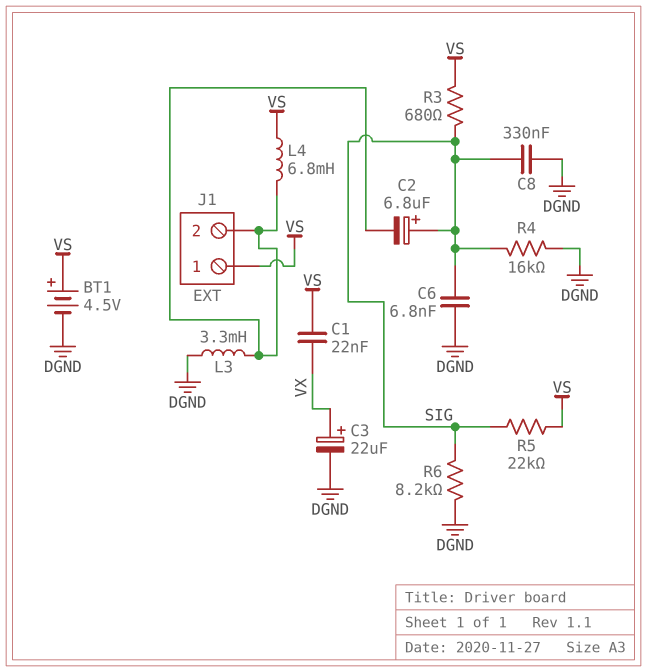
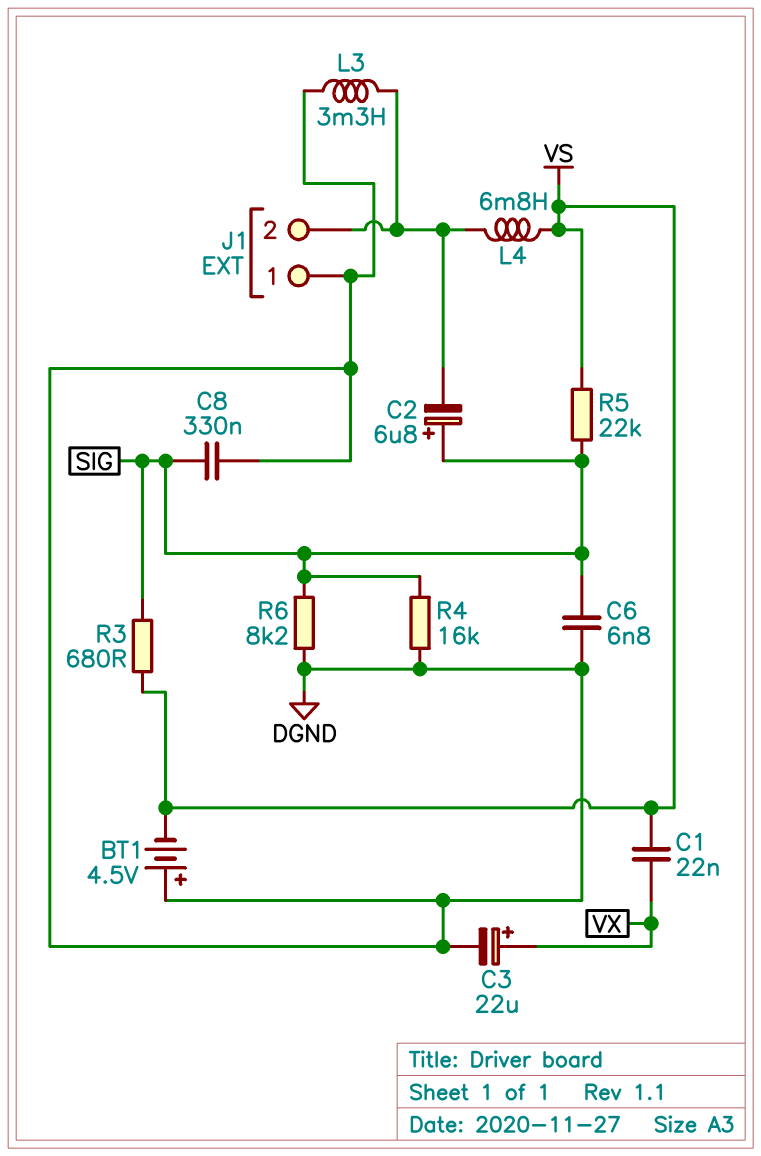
BT1: 4.5V (plus VS, minus DGND) -> 4.5V (plus DGND, minus VS)
J1 pin 1: VS -> DGND

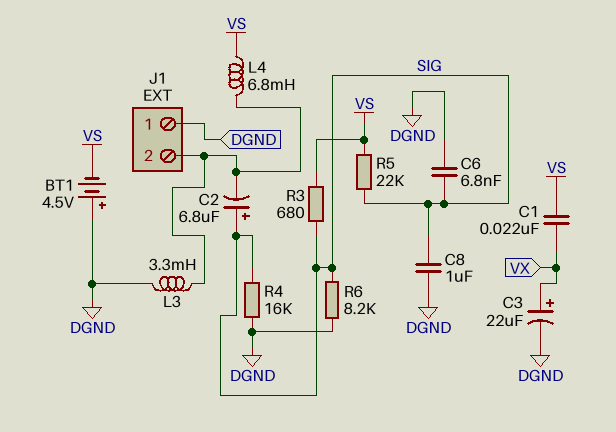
C8: 330nF (DGND, SIG) -> 1uF (DGND, SIG)

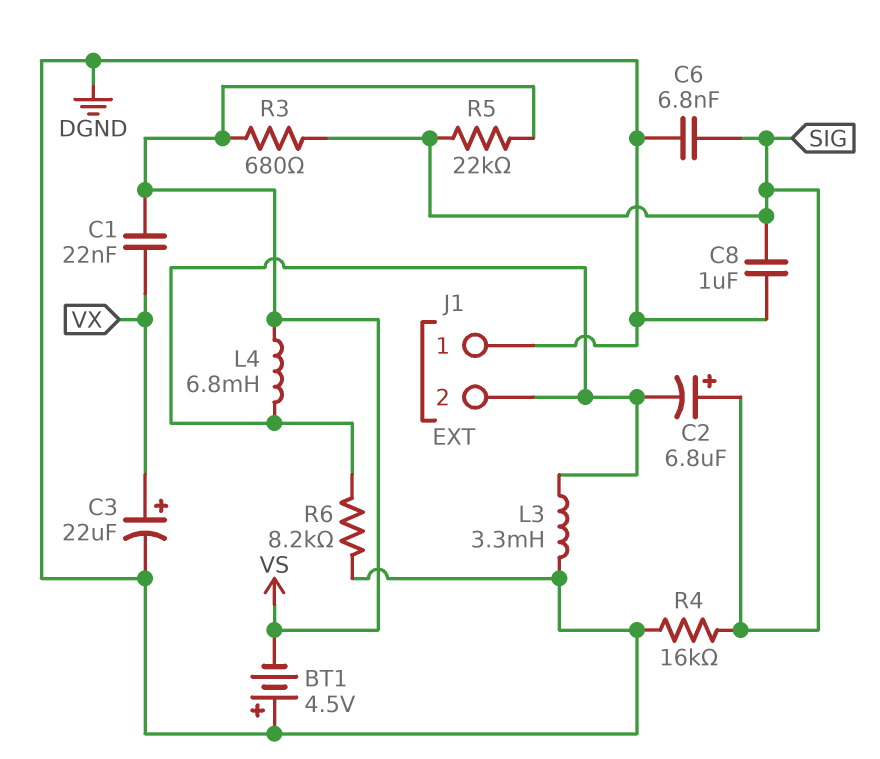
R6: 8.2k (DGND, SIG) -> 8.2k (DGND, J1/2)

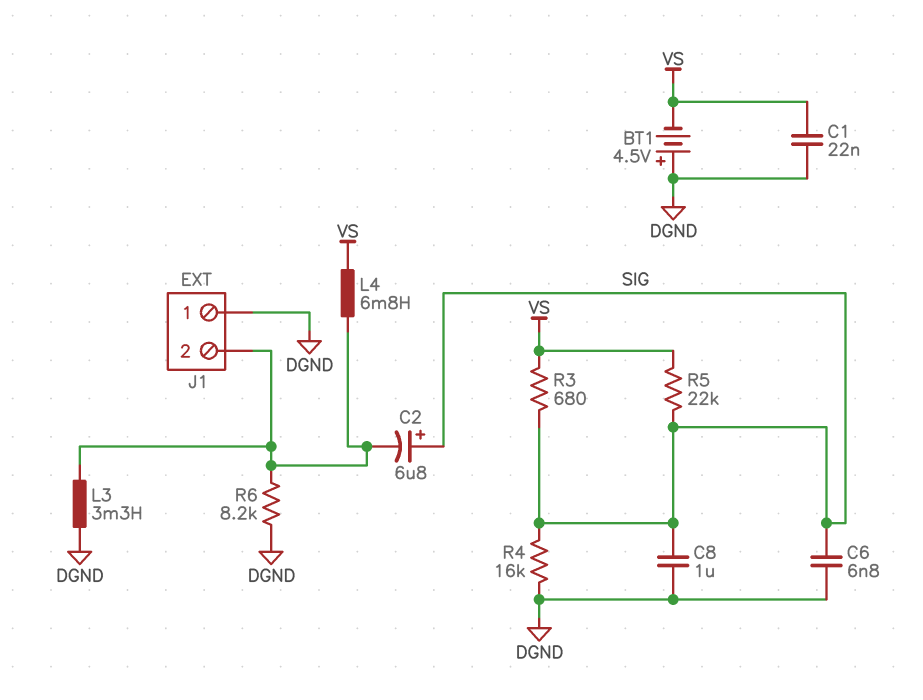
C1: 22nF (VS, VX) -> 22nF (DGND, VS)
C3: 22uF (plus VX, minus DGND) -> none

